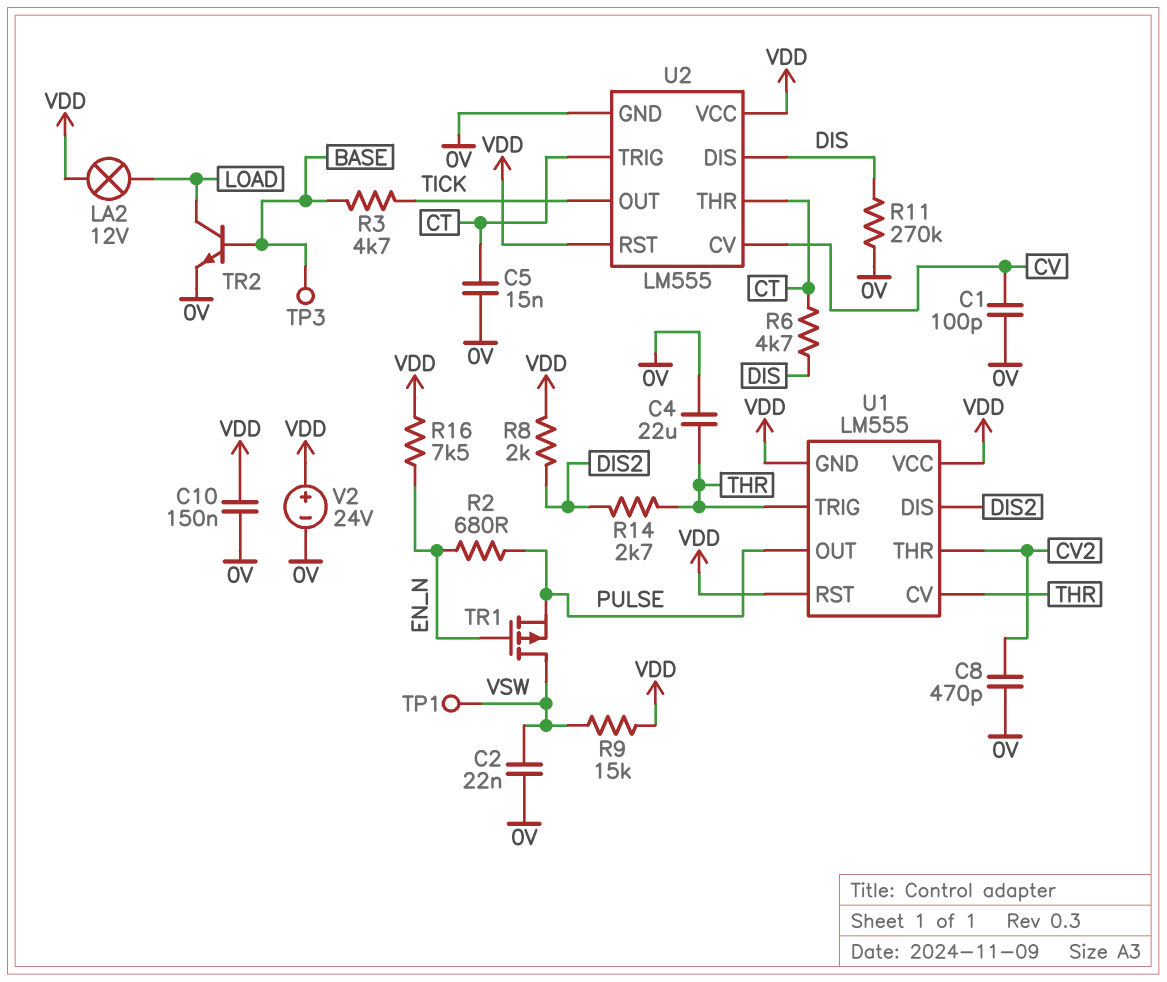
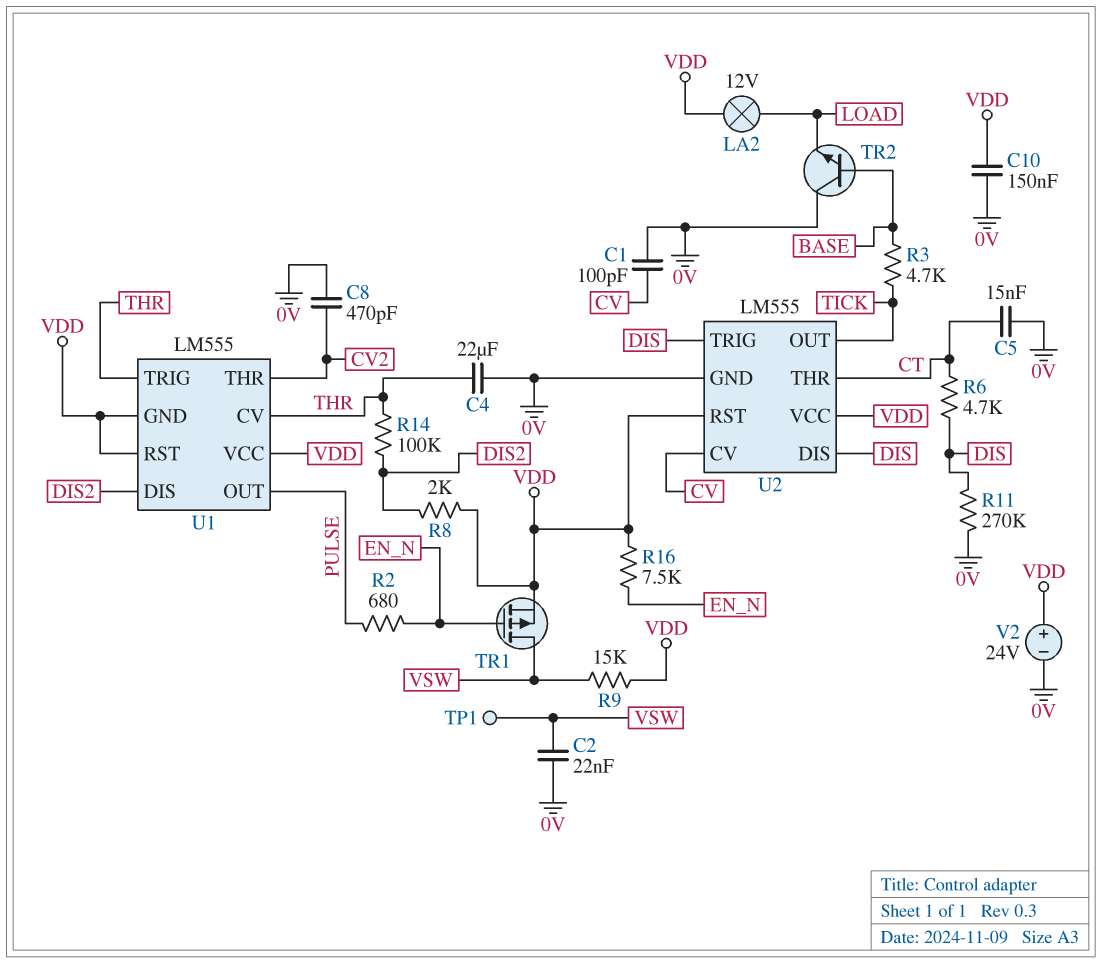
R14: 2.7k (DIS2, THR) -> 100k (DIS2, THR)
TP3: test point (BASE) -> none
TR1: PMOS (G EN_N, D VSW, S PULSE) -> PMOS (G EN_N, D VSW, S VDD)
TR2: NPN (B BASE, C LOAD, E 0V) -> NPN (B BASE, C 0V, E LOAD)
U2 pin TRIG: CT -> DIS

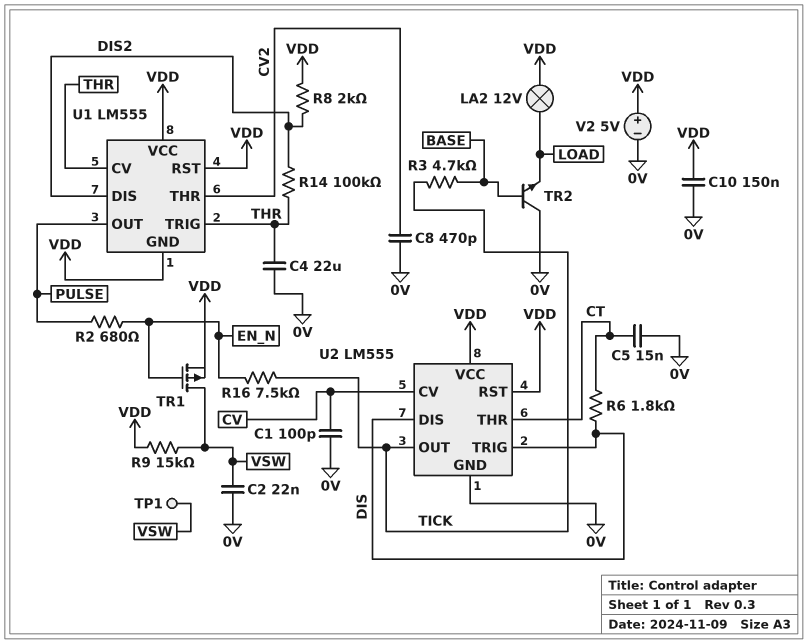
R6: 4.7k (CT, DIS) -> 1.8k (CT, DIS)
R11: 270k (0V, DIS) -> none
R16: 7.5k (EN_N, VDD) -> 7.5k (EN_N, TICK)
V2: 24V (plus VDD, minus 0V) -> 5V (plus VDD, minus 0V)

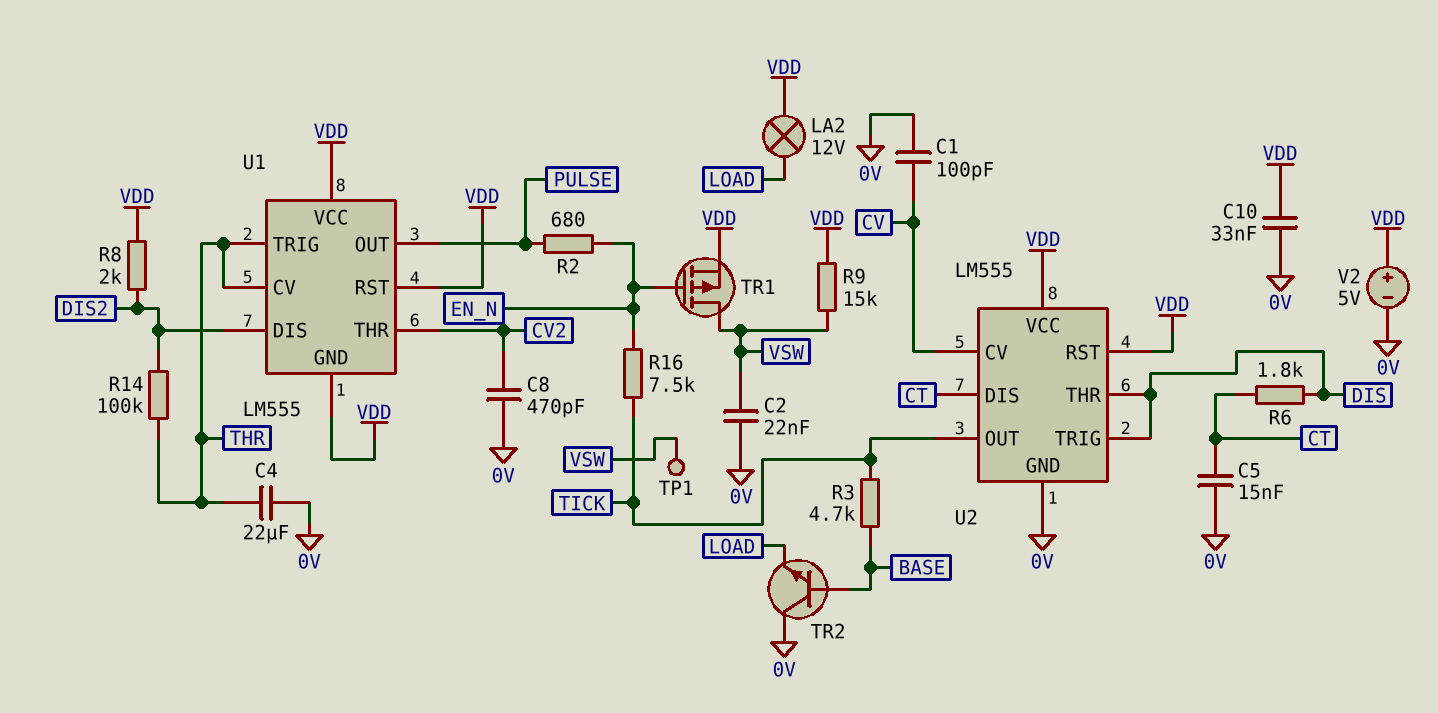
C10: 150nF (0V, VDD) -> 33nF (0V, VDD)
U2 pin DIS: DIS -> CT
U2 pin THR: CT -> DIS

